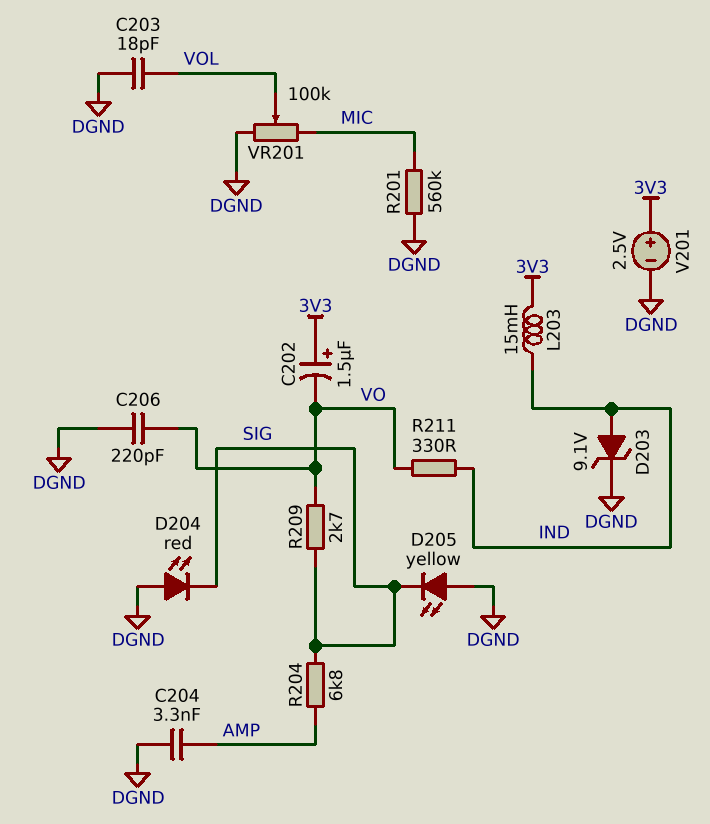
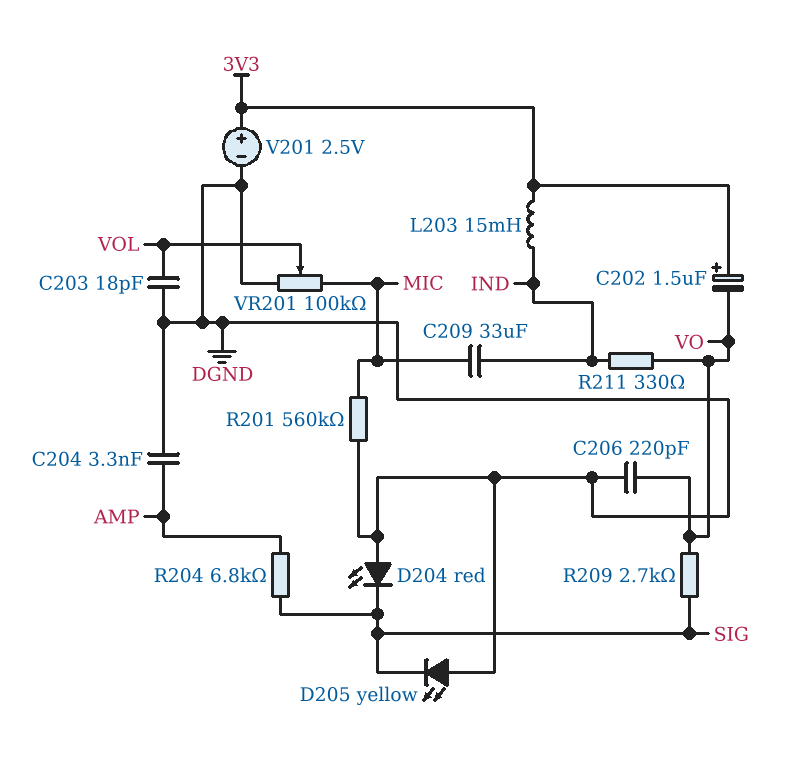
C209: none -> 33uF (IND, MIC)
D203: zener 9.1V (A IND, K DGND) -> none

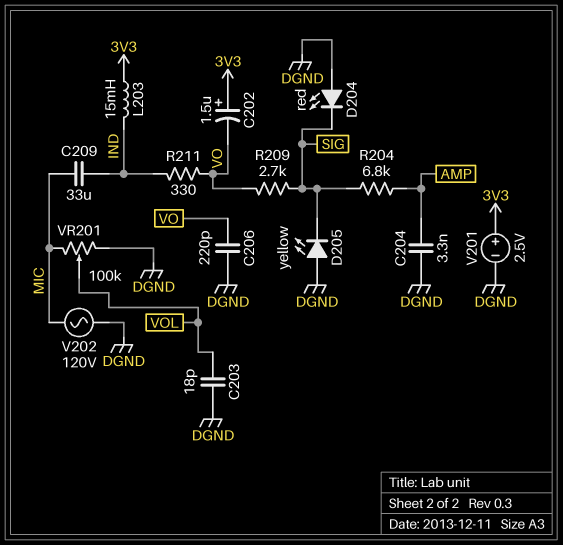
R201: 560k (DGND, MIC) -> none
V202: none -> AC 120V (DGND, MIC)

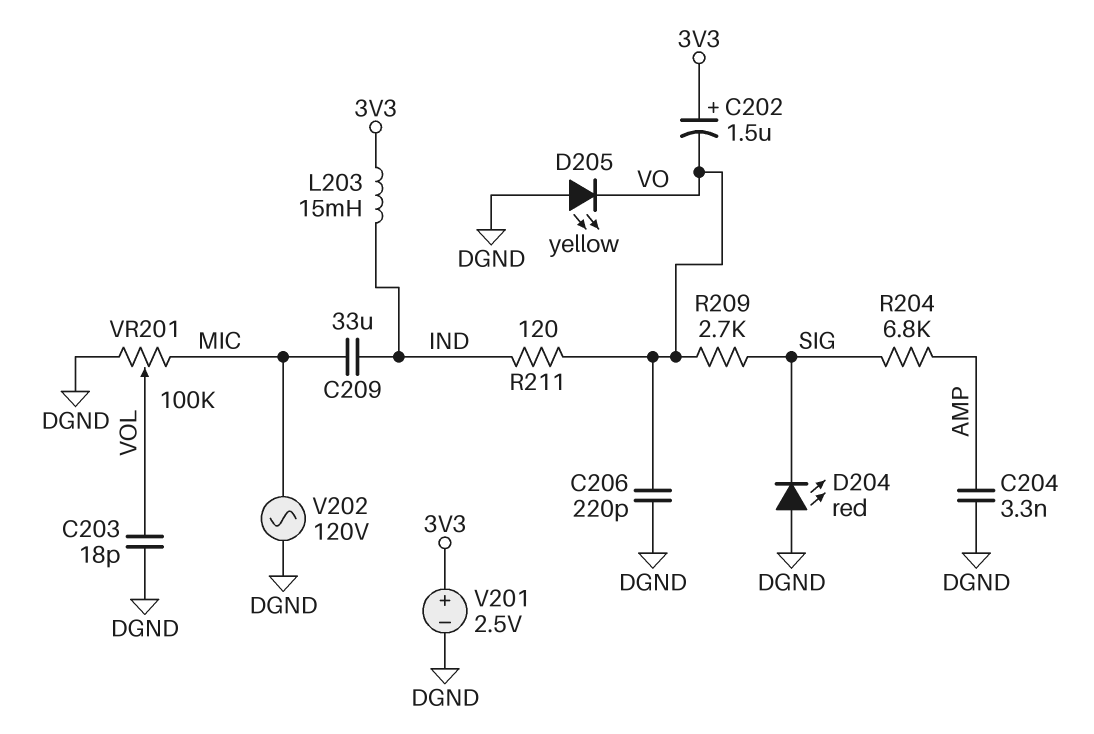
D205: LED yellow (A DGND, K SIG) -> LED yellow (A DGND, K VO)
R211: 330 (IND, VO) -> 120 (IND, VO)

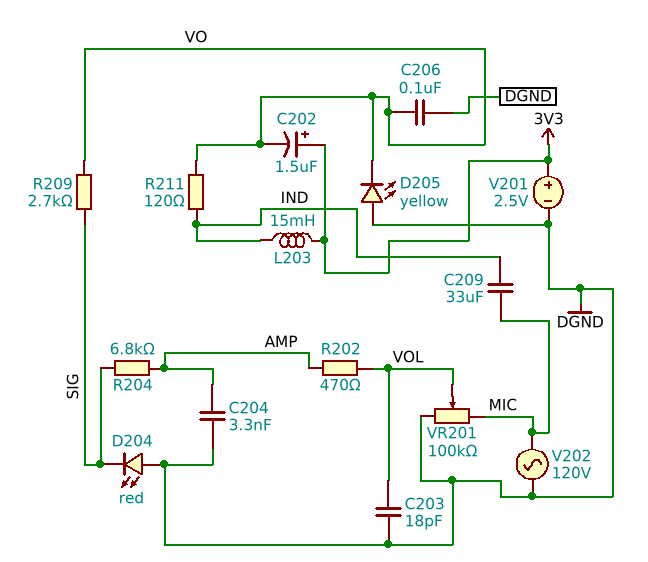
C206: 220pF (DGND, VO) -> 100nF (DGND, VO)
R202: none -> 470 (AMP, VOL)

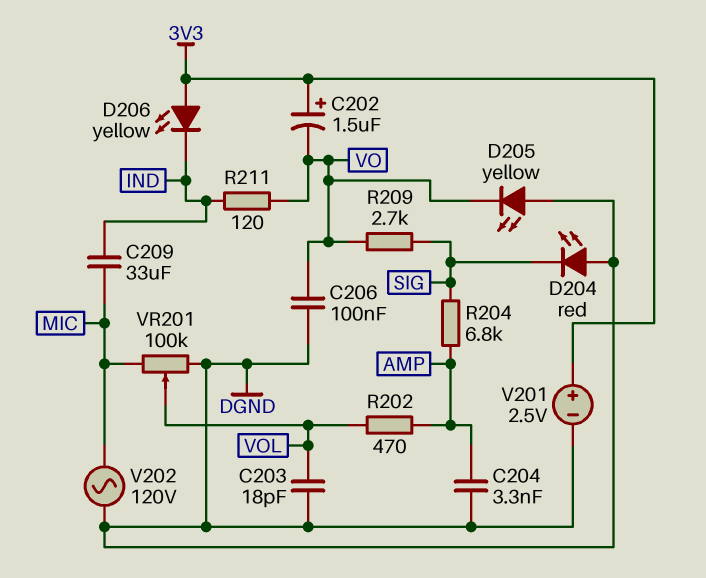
D206: none -> LED yellow (A 3V3, K IND)
L203: 15mH (3V3, IND) -> none

